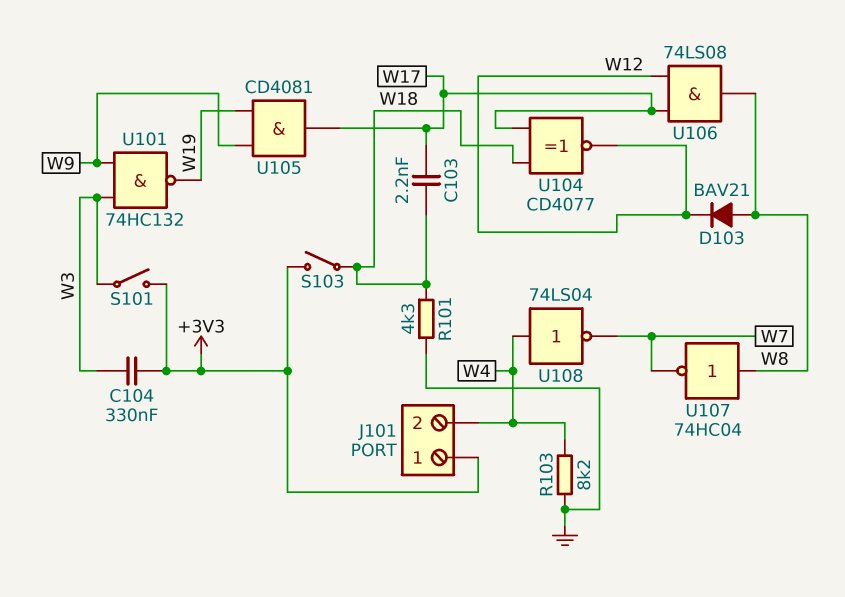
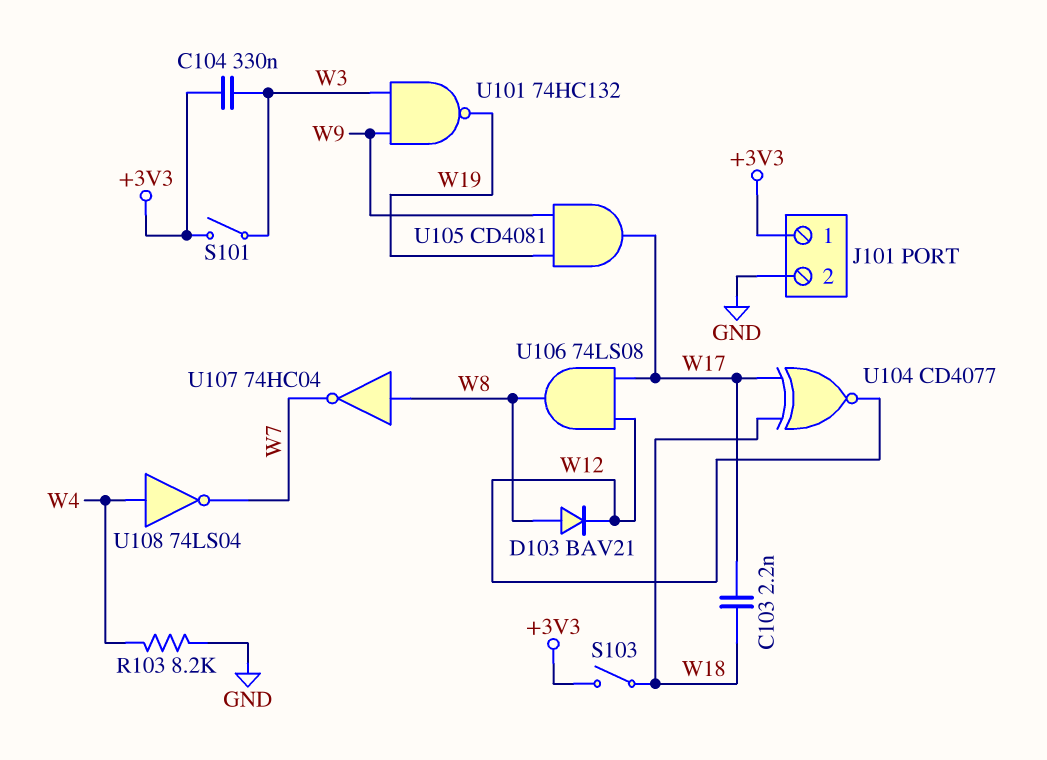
J101 pin 2: W4 -> GND
R101: 4.3k (GND, W18) -> none

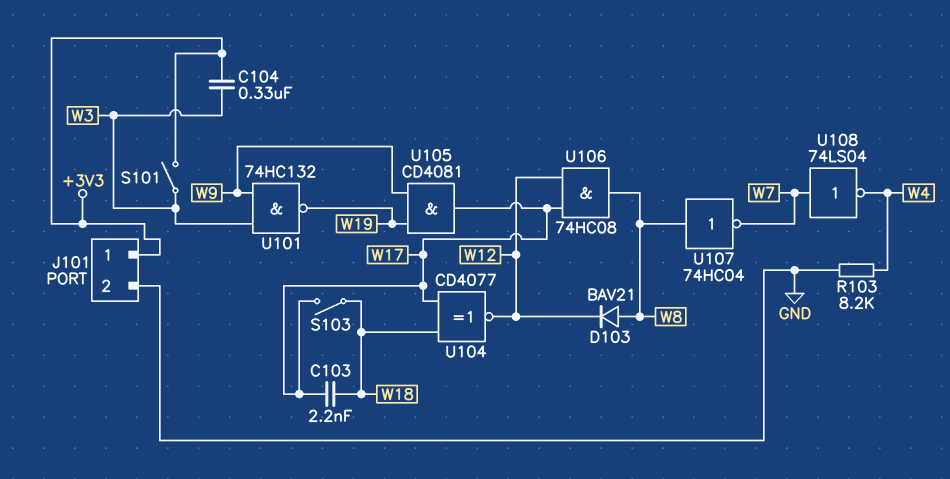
S103: switch (+3V3, W18) -> switch (W17, W18)
U106: AND 74LS08 (in W12, in W17, out W8) -> AND 74HC08 (in W12, in W17, out W8)
U108: NOT 74LS04 (in W4, out W7) -> NOT 74LS04 (in W7, out W4)

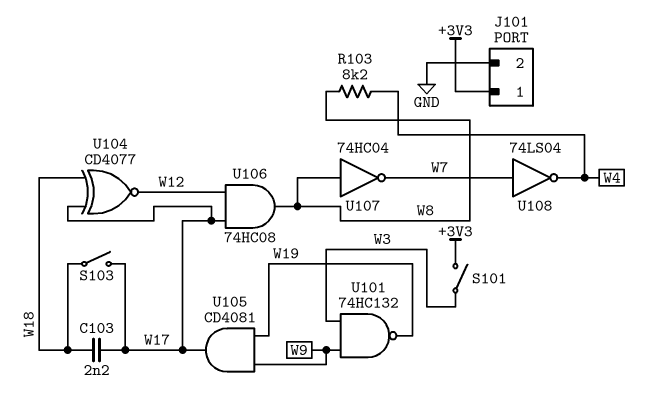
C104: 330nF (+3V3, W3) -> none
D103: diode BAV21 (A W8, K W12) -> none
R103: 8.2k (GND, W4) -> 8.2k (W4, W8)

